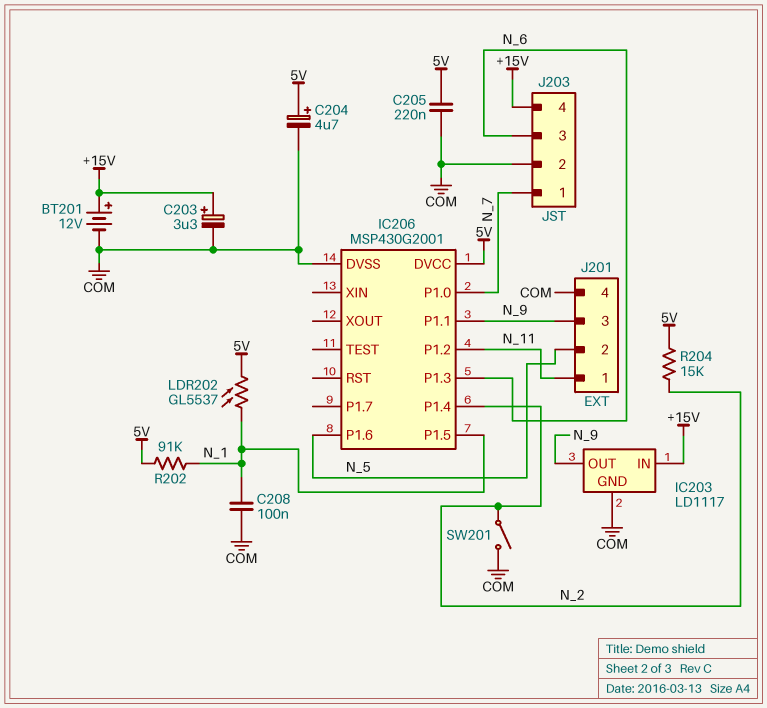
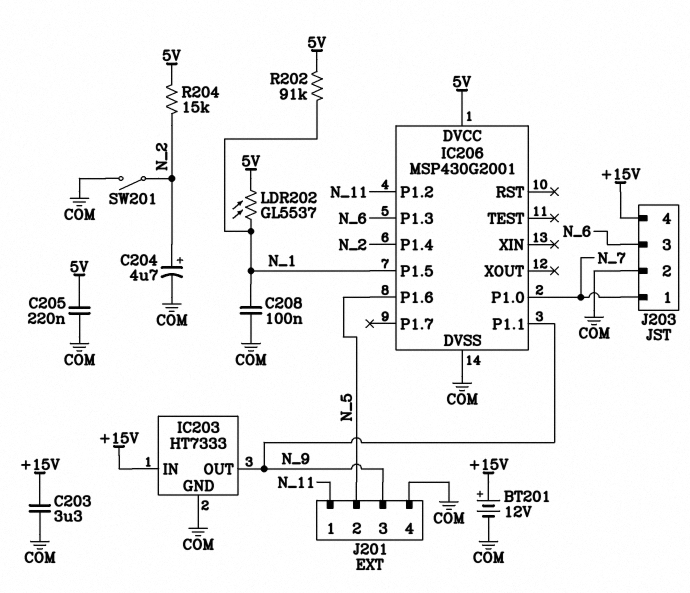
C203: 3.3uF (plus +15V, minus COM) -> 3.3uF (+15V, COM)
C204: 4.7uF (plus 5V, minus COM) -> 4.7uF (plus N_2, minus COM)
IC203: LD1117 -> HT7333

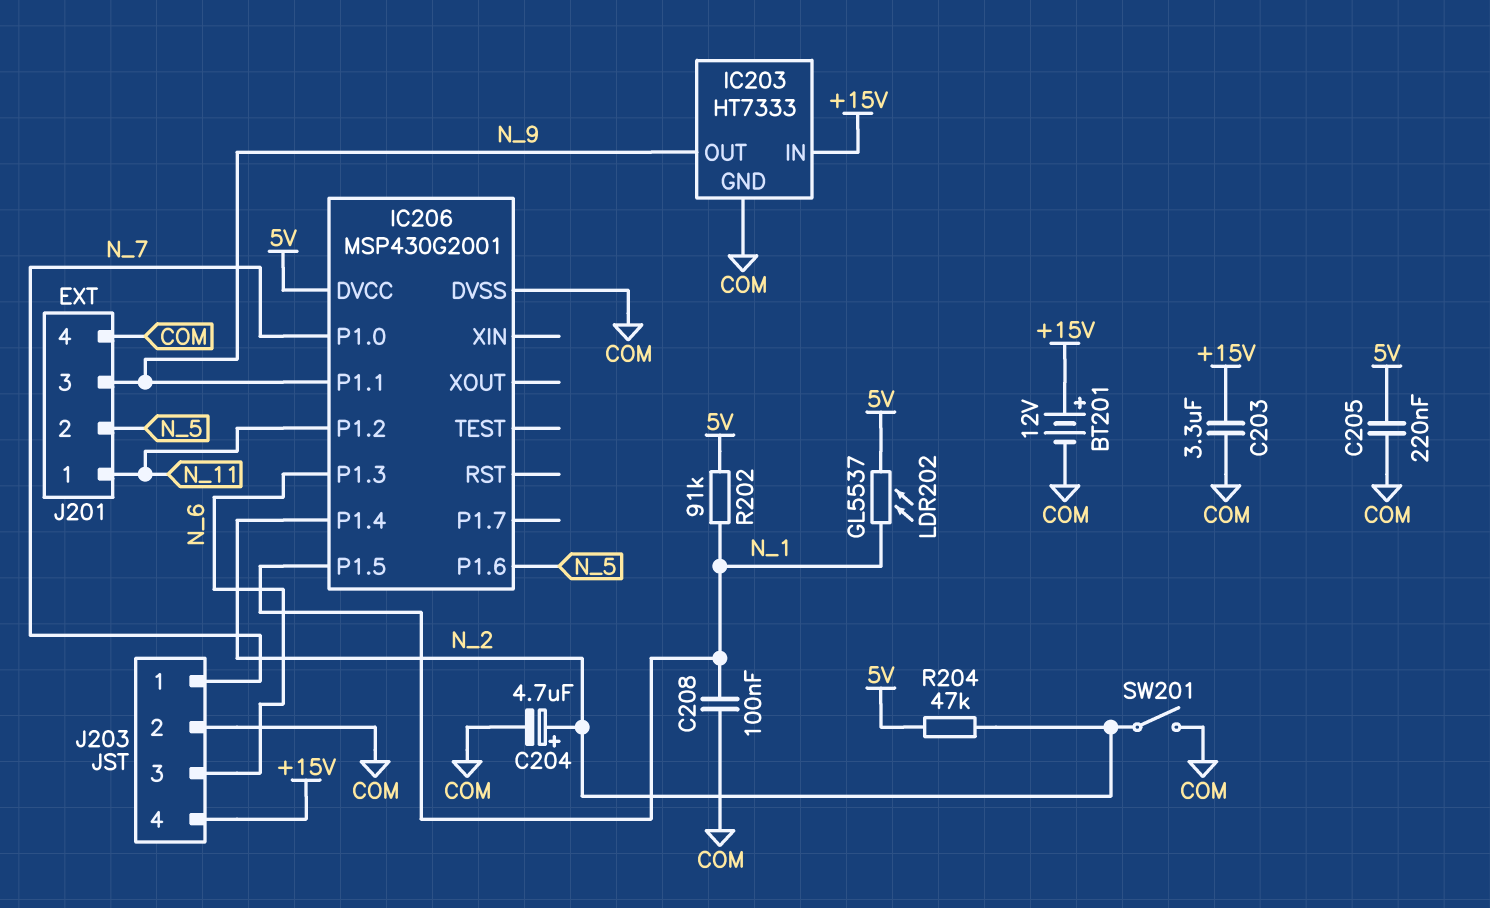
R204: 15k (5V, N_2) -> 47k (5V, N_2)

